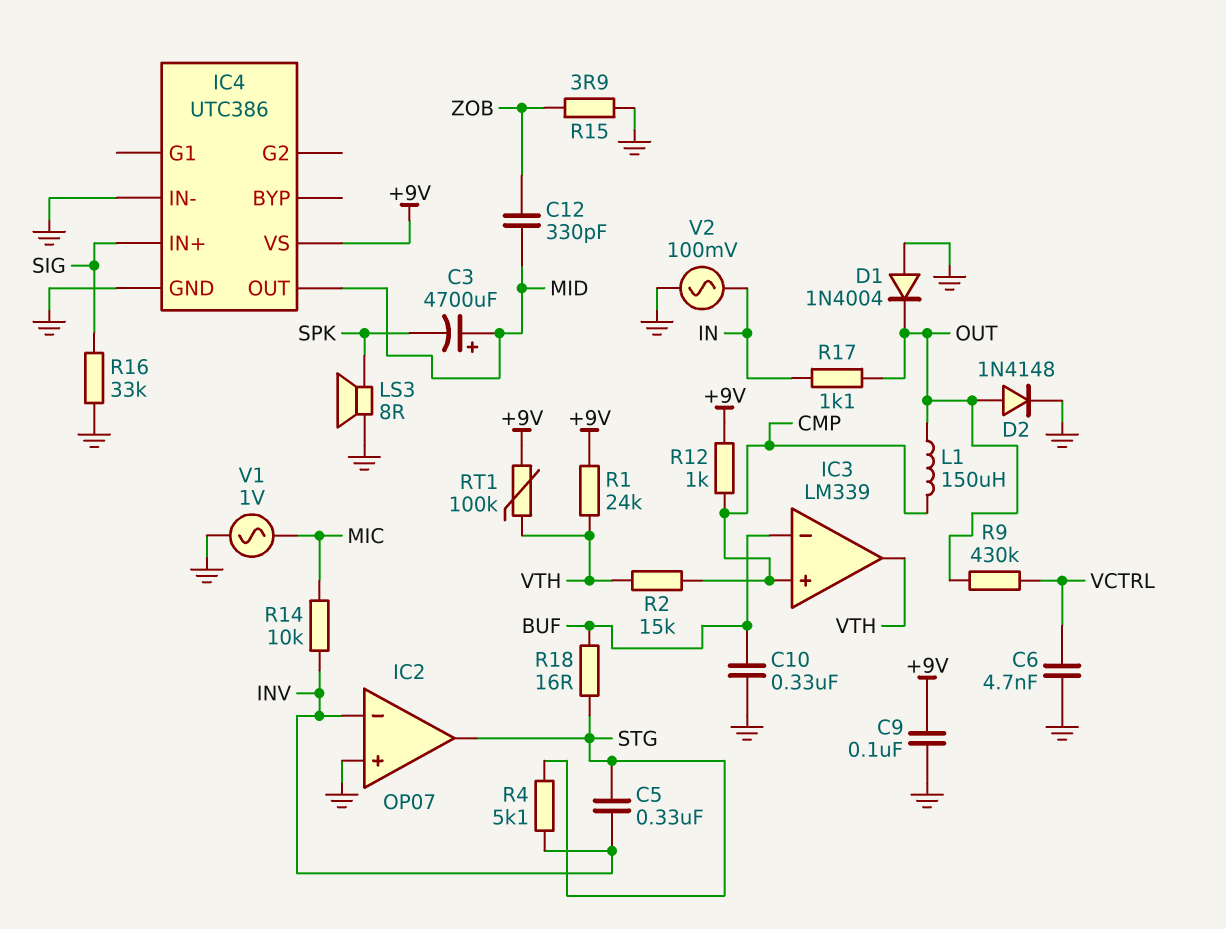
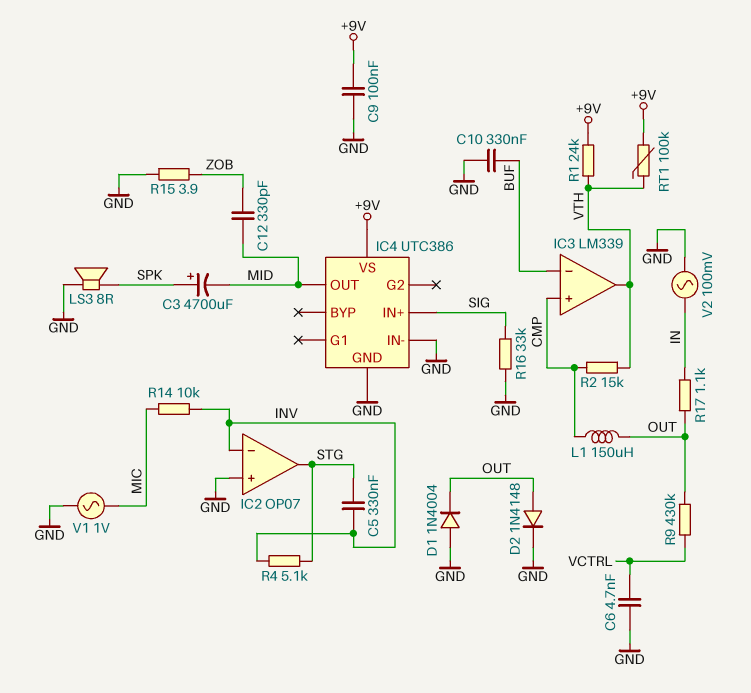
C3: 4700uF (plus MID, minus SPK) -> 4700uF (plus SPK, minus MID)
R12: 1k (+9V, CMP) -> none
R18: 16 (BUF, STG) -> none

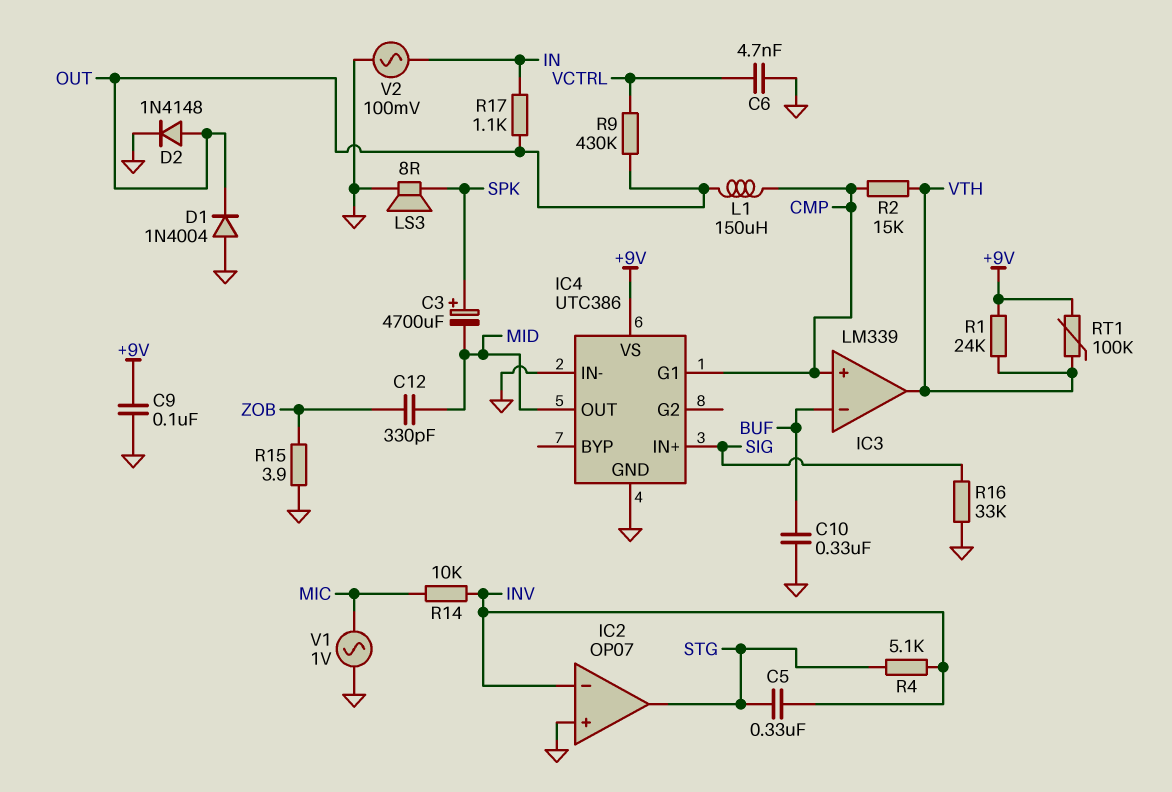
IC4 pin G1: none -> CMP

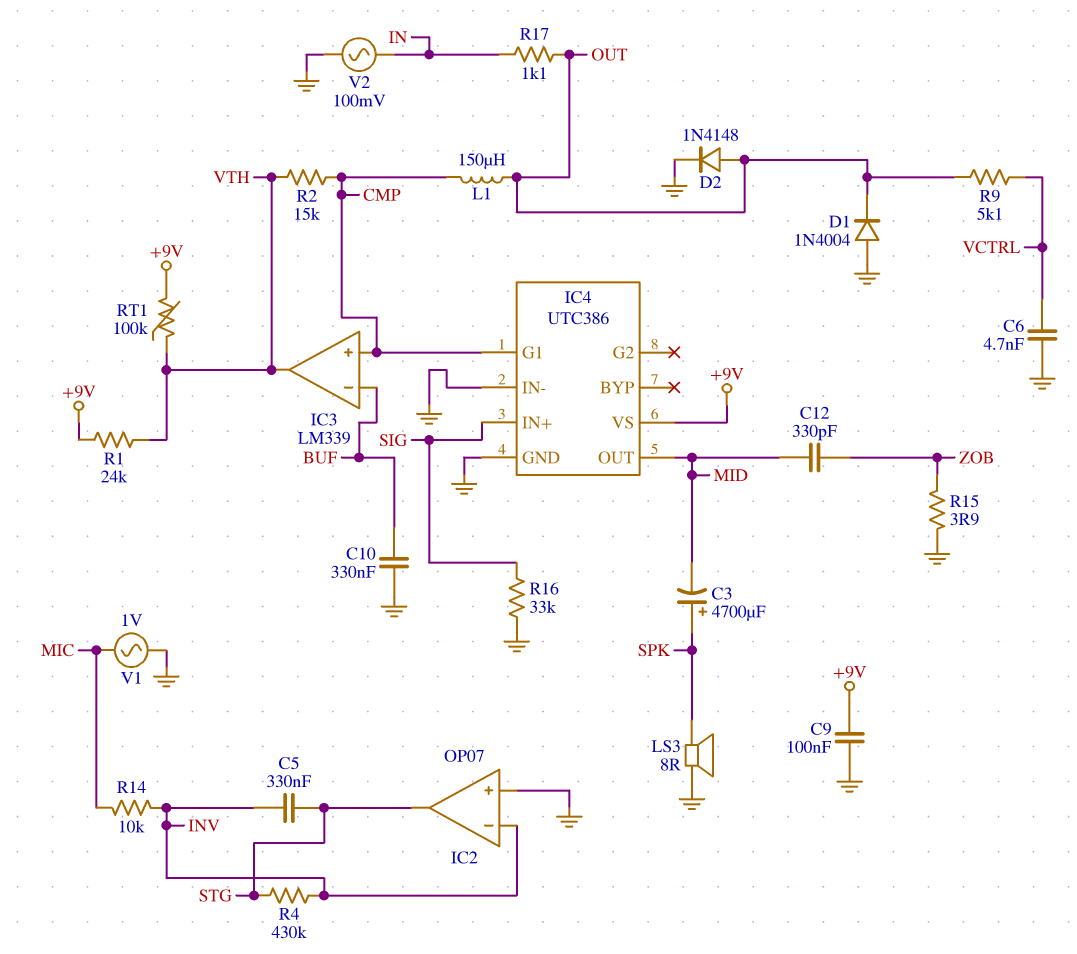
R4: 5.1k (INV, STG) -> 430k (INV, STG)
R9: 430k (OUT, VCTRL) -> 5.1k (OUT, VCTRL)

